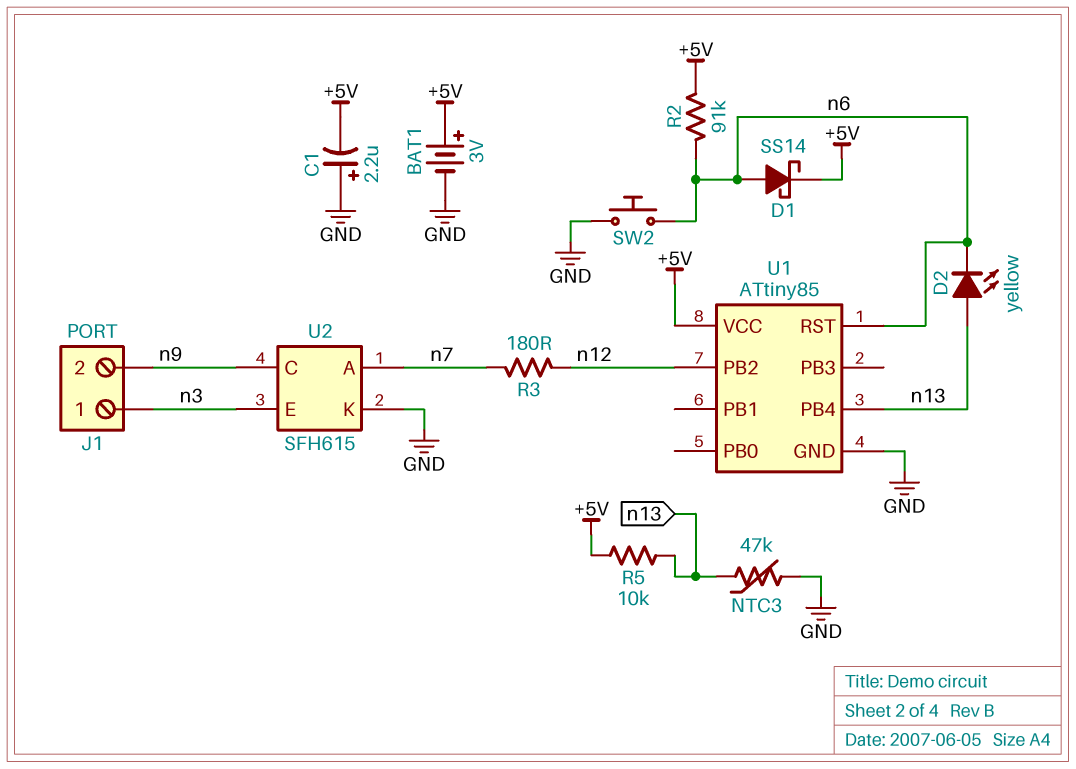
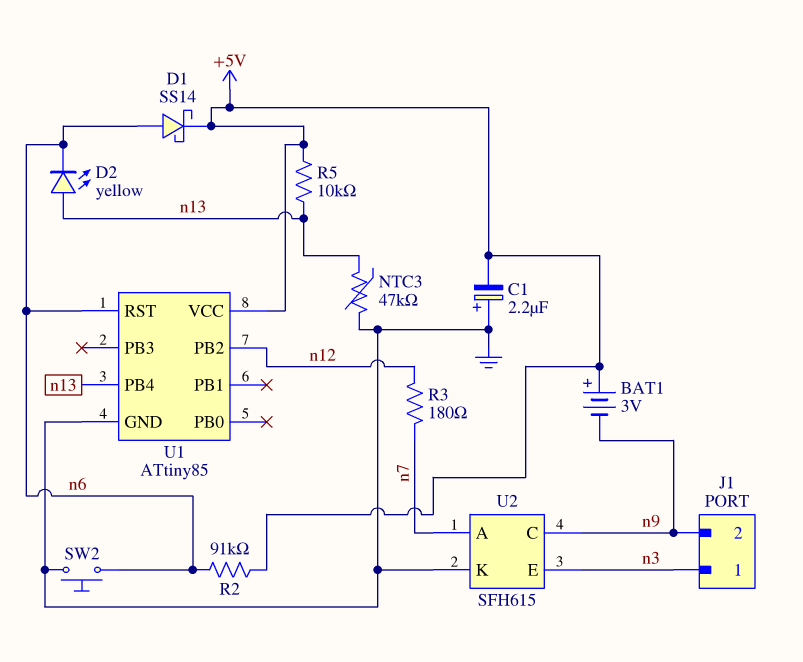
BAT1: 3V (plus +5V, minus GND) -> 3V (plus +5V, minus n9)

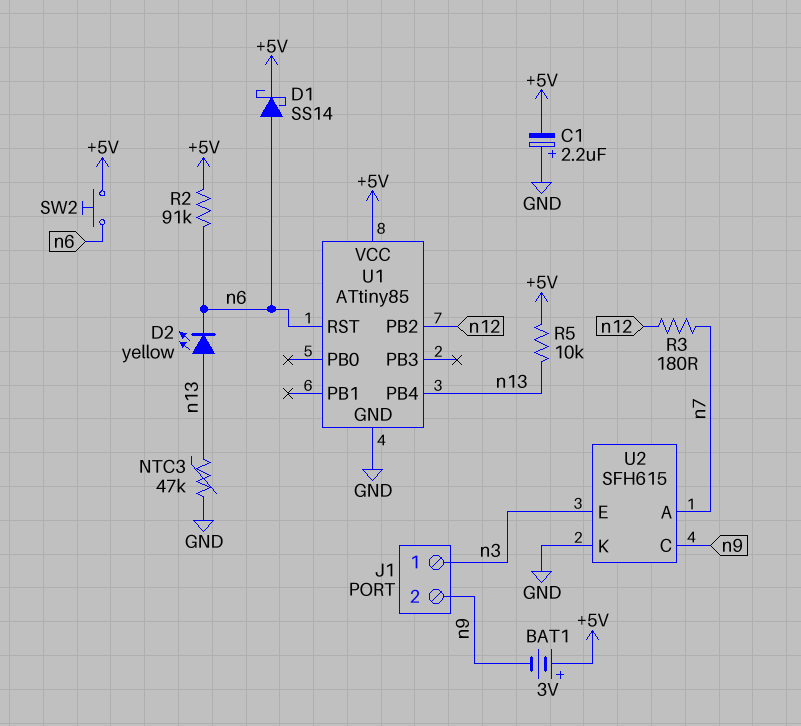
SW2: button (GND, n6) -> button (+5V, n6)

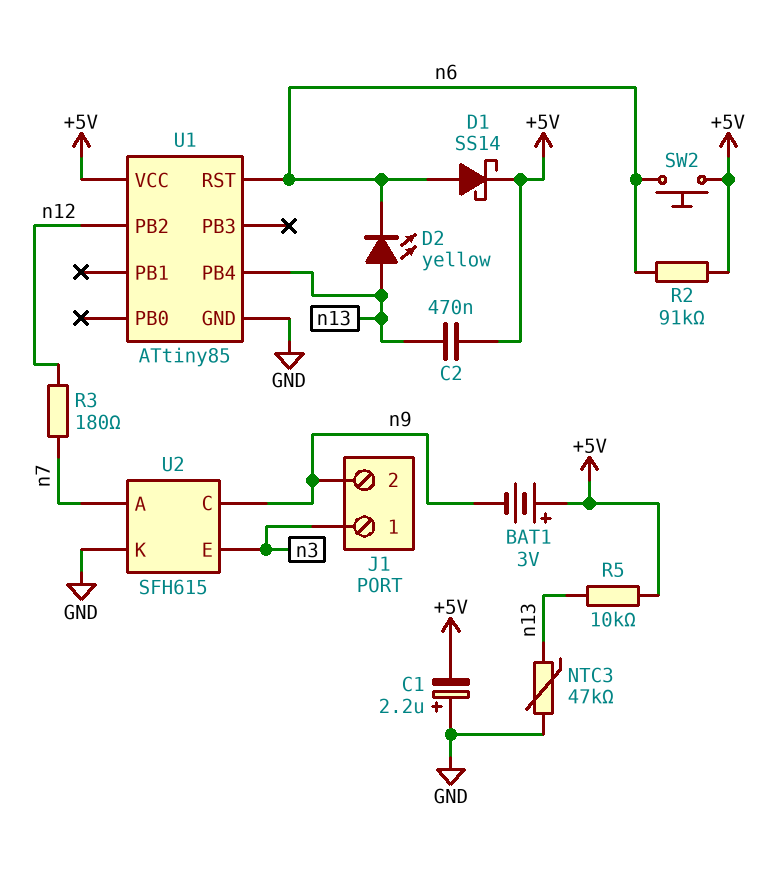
C2: none -> 470nF (+5V, n13)

